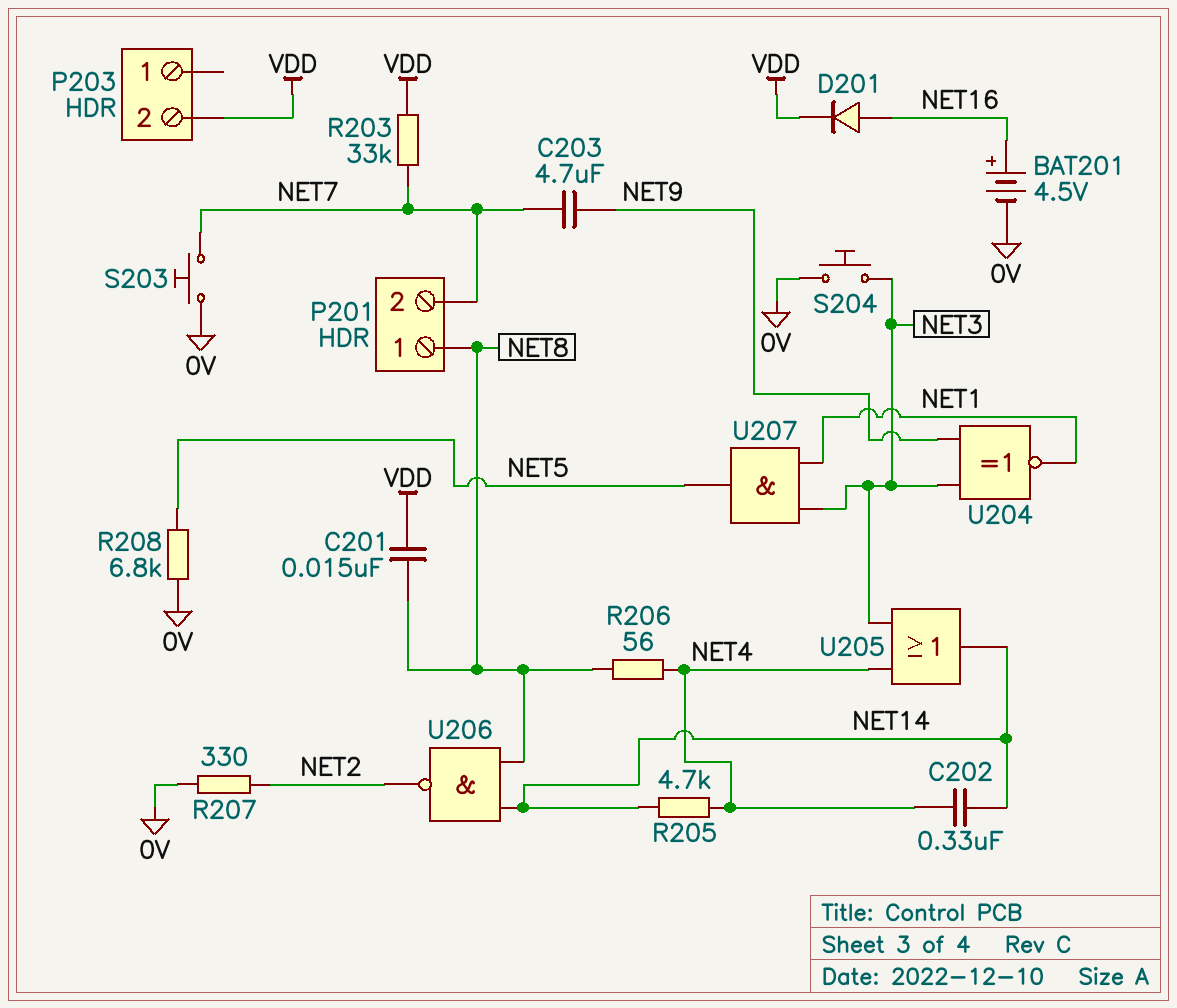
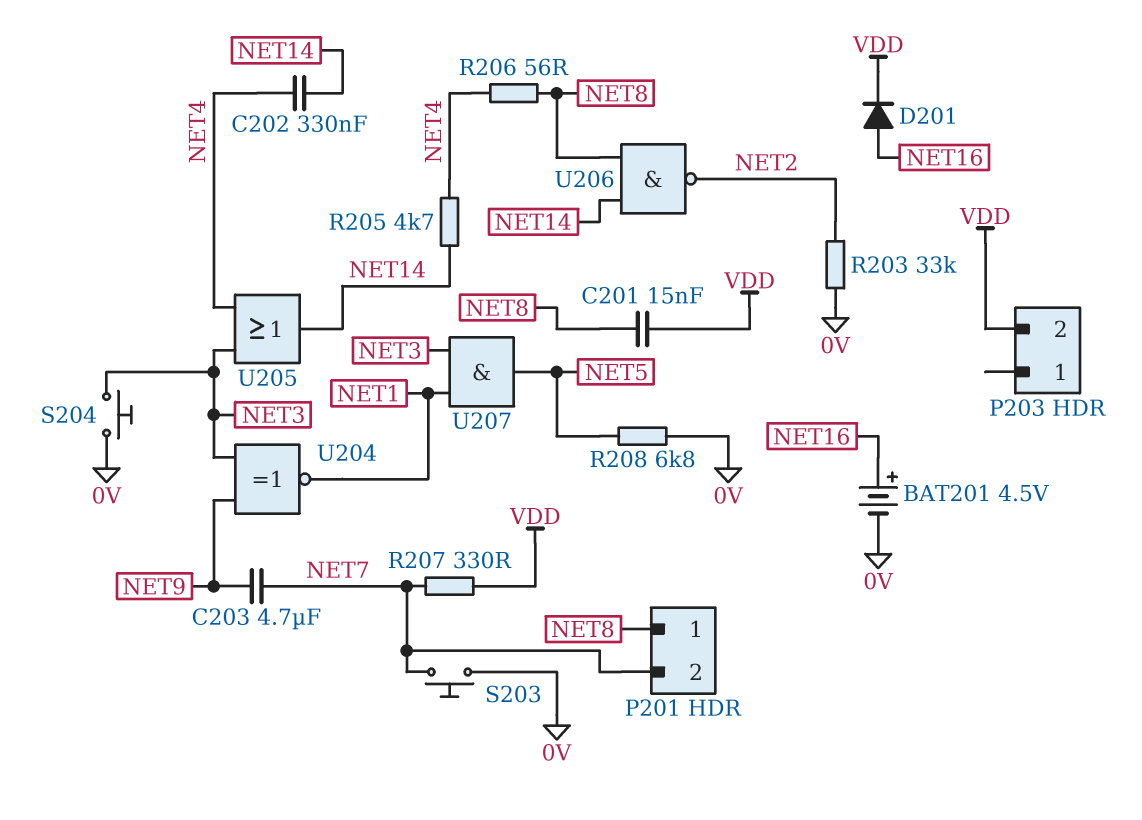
R203: 33k (NET7, VDD) -> 33k (0V, NET2)
R207: 330 (0V, NET2) -> 330 (NET7, VDD)

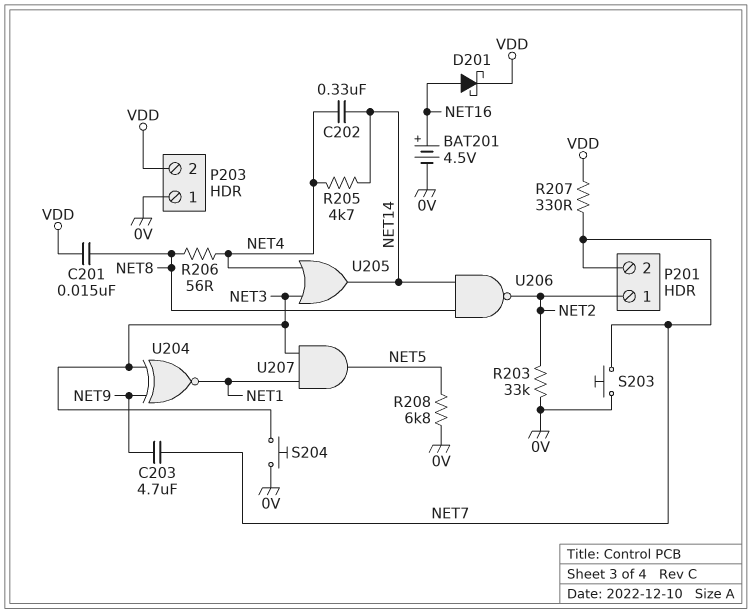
D201: diode (A NET16, K VDD) -> schottky (A NET16, K VDD)
P201 pin 1: NET8 -> NET2
P203 pin 1: none -> 0V

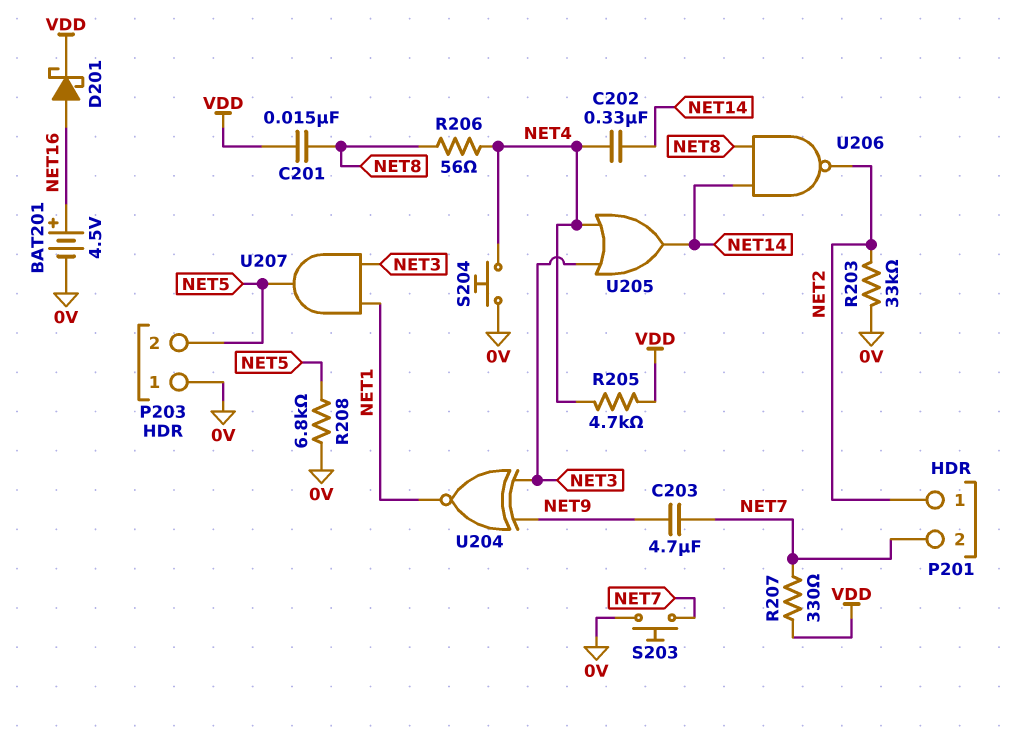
P203 pin 2: VDD -> NET5
R205: 4.7k (NET4, NET14) -> 4.7k (NET4, VDD)
S204: button (0V, NET3) -> button (0V, NET4)

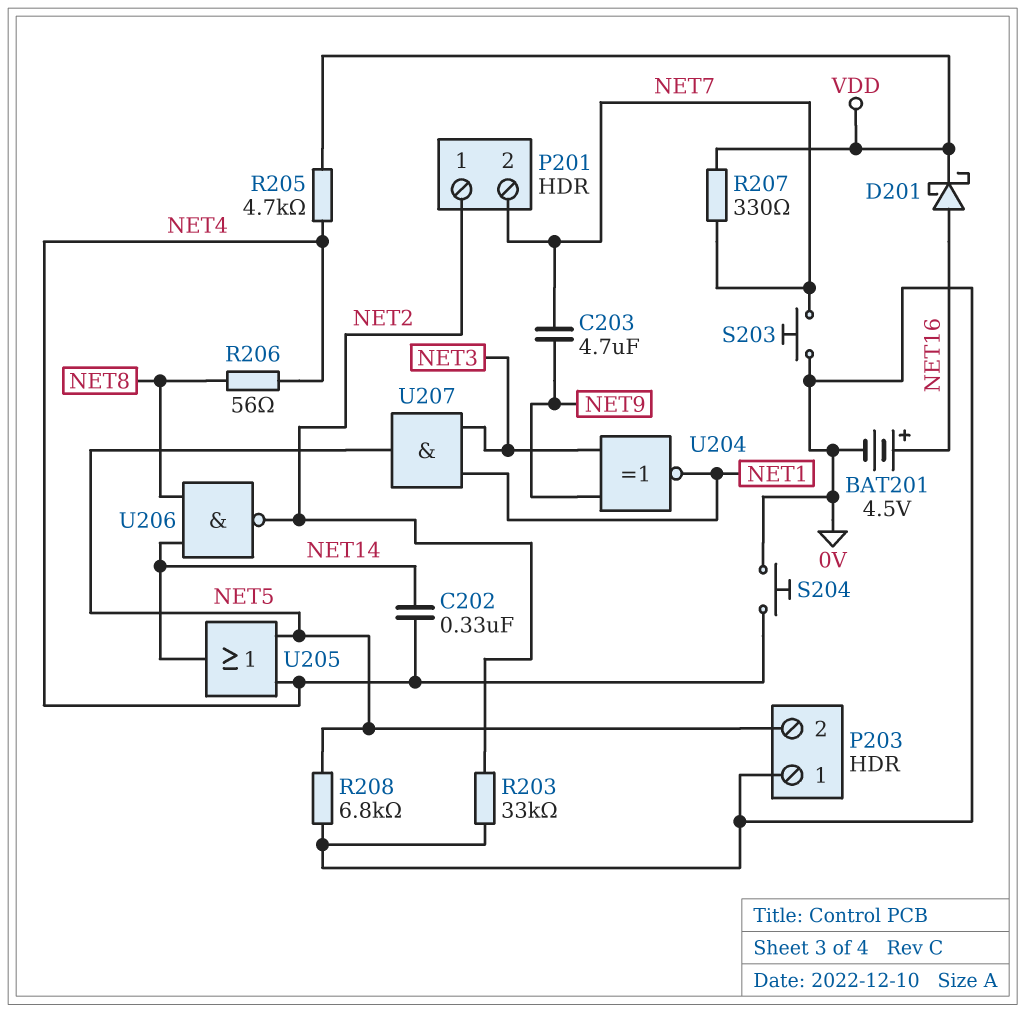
C201: 15nF (NET8, VDD) -> none
U205: OR (in NET3, in NET4, out NET14) -> OR (in NET4, in NET5, out NET14)

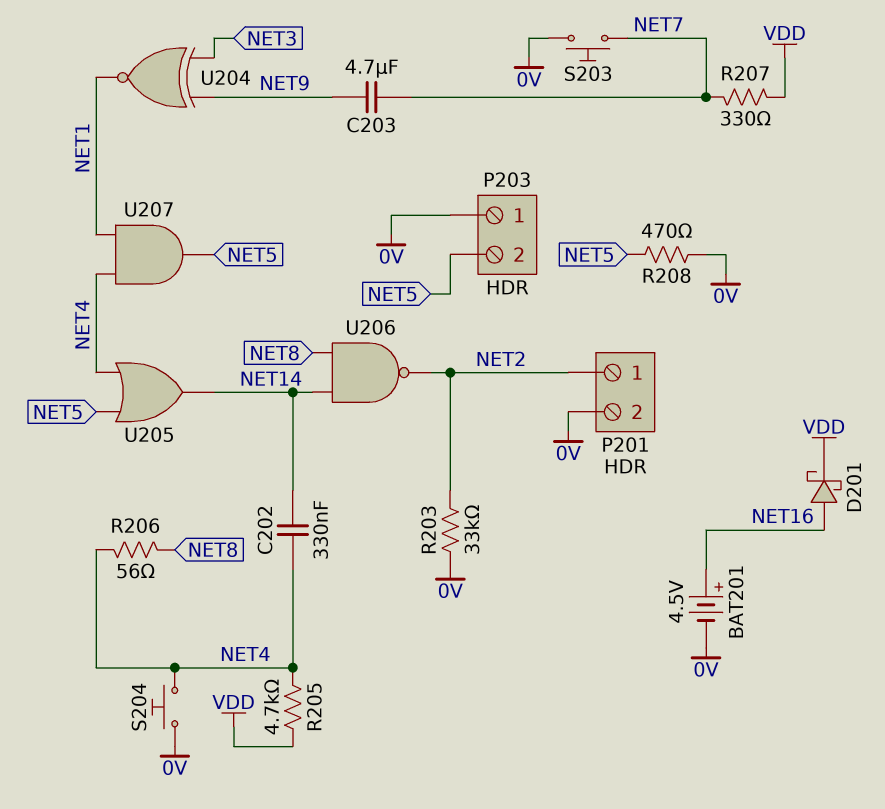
P201 pin 2: NET7 -> 0V
R208: 6.8k (0V, NET5) -> 470 (0V, NET5)
U207: AND (in NET1, in NET3, out NET5) -> AND (in NET1, in NET4, out NET5)

